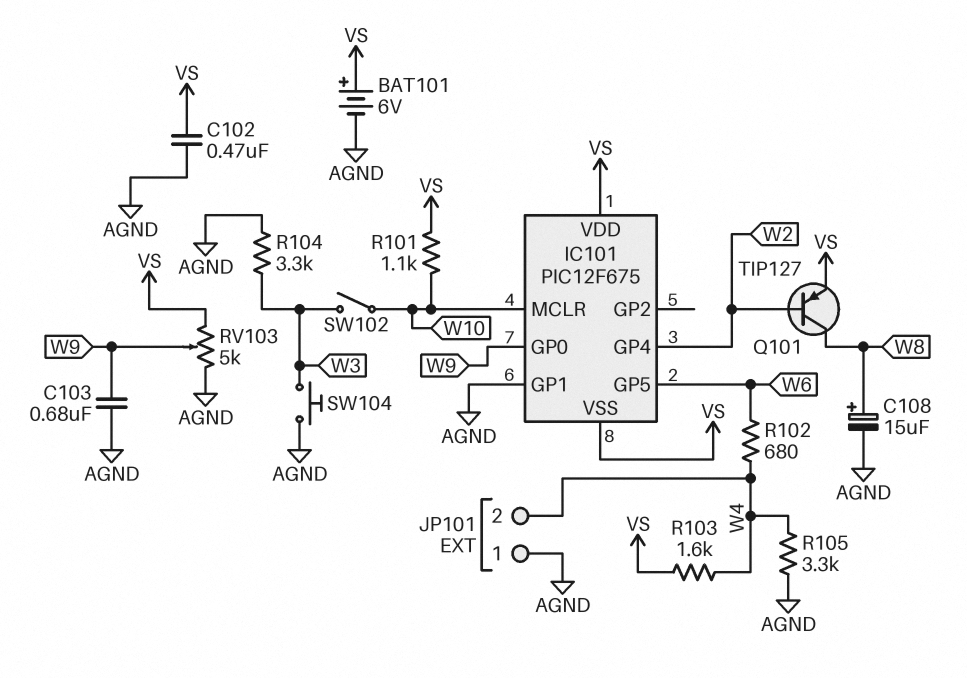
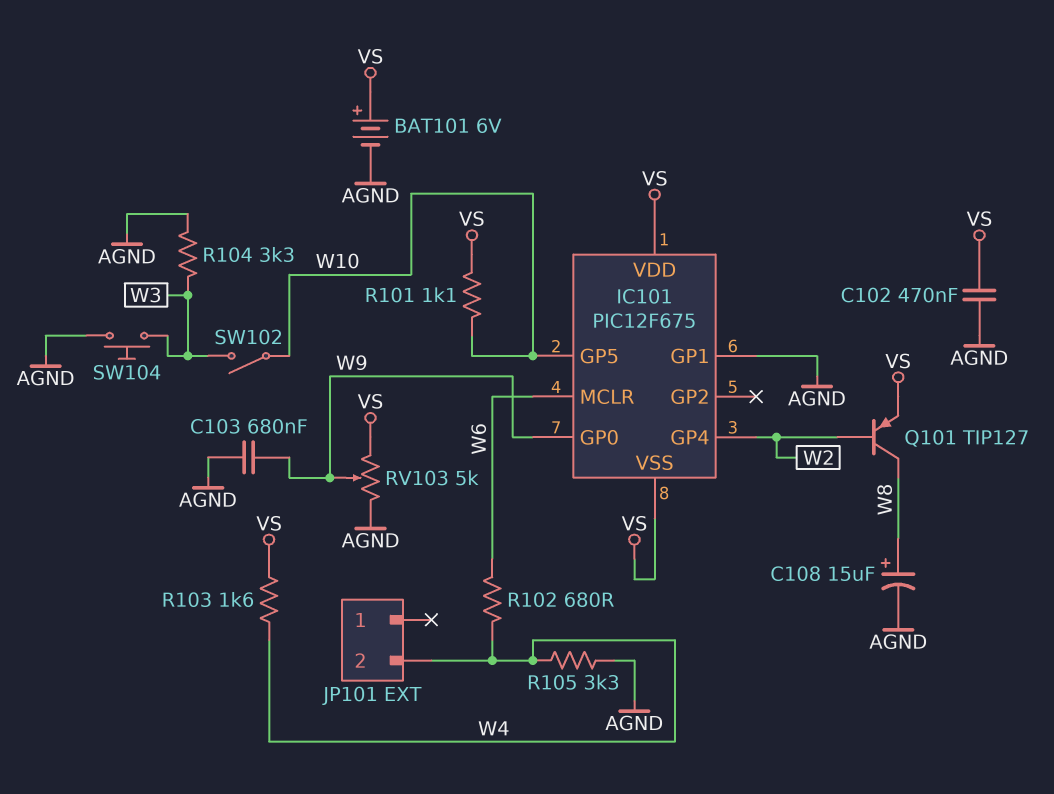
IC101 pin GP5: W6 -> W10
IC101 pin MCLR: W10 -> W6
JP101 pin 1: AGND -> none

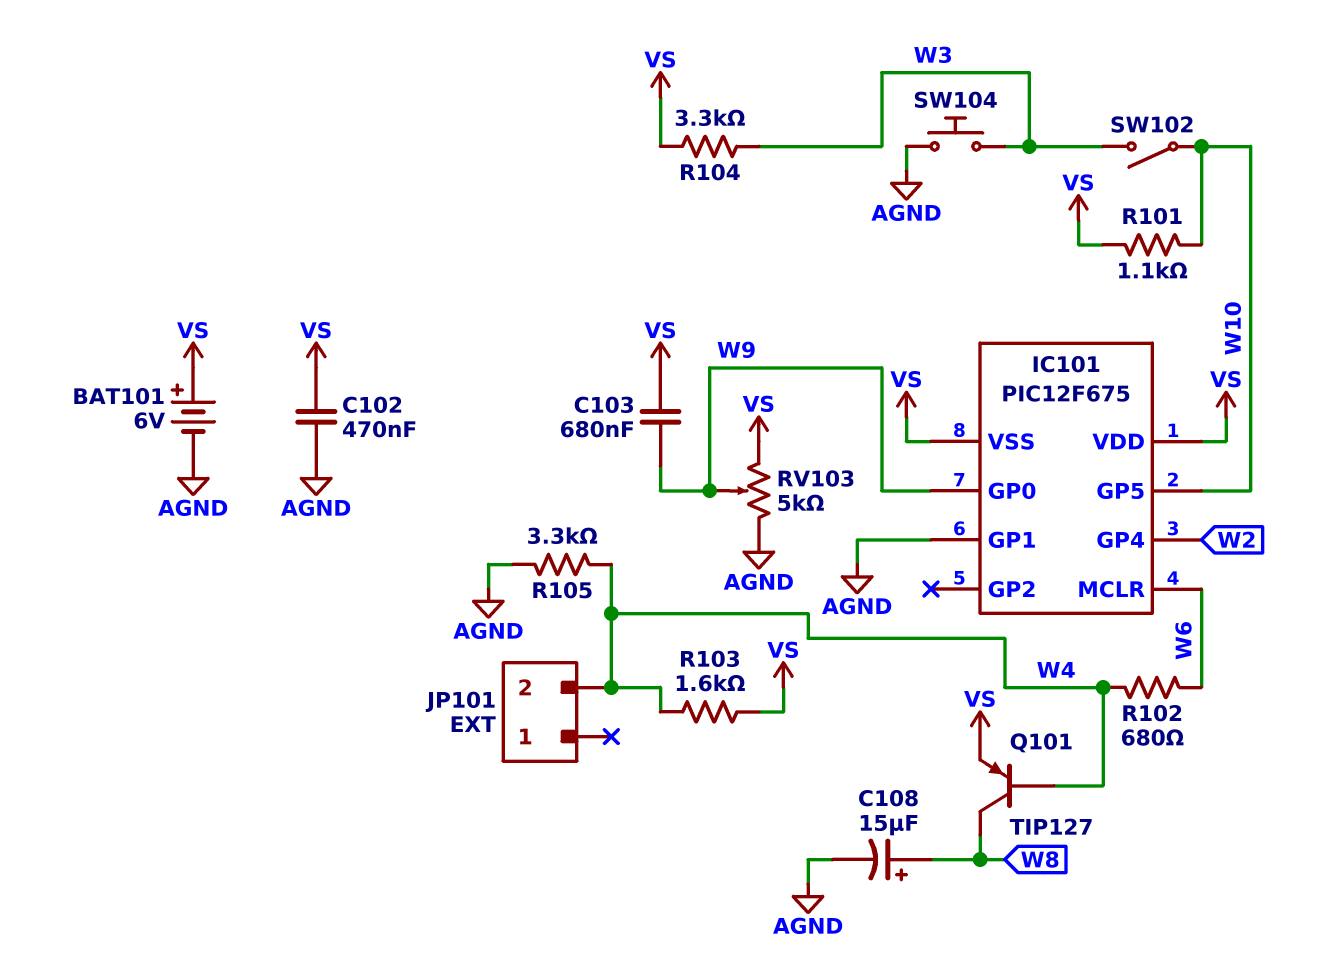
C103: 680nF (AGND, W9) -> 680nF (VS, W9)
Q101: PNP TIP127 (B W2, C W8, E VS) -> PNP TIP127 (B W4, C W8, E VS)
R104: 3.3k (AGND, W3) -> 3.3k (VS, W3)

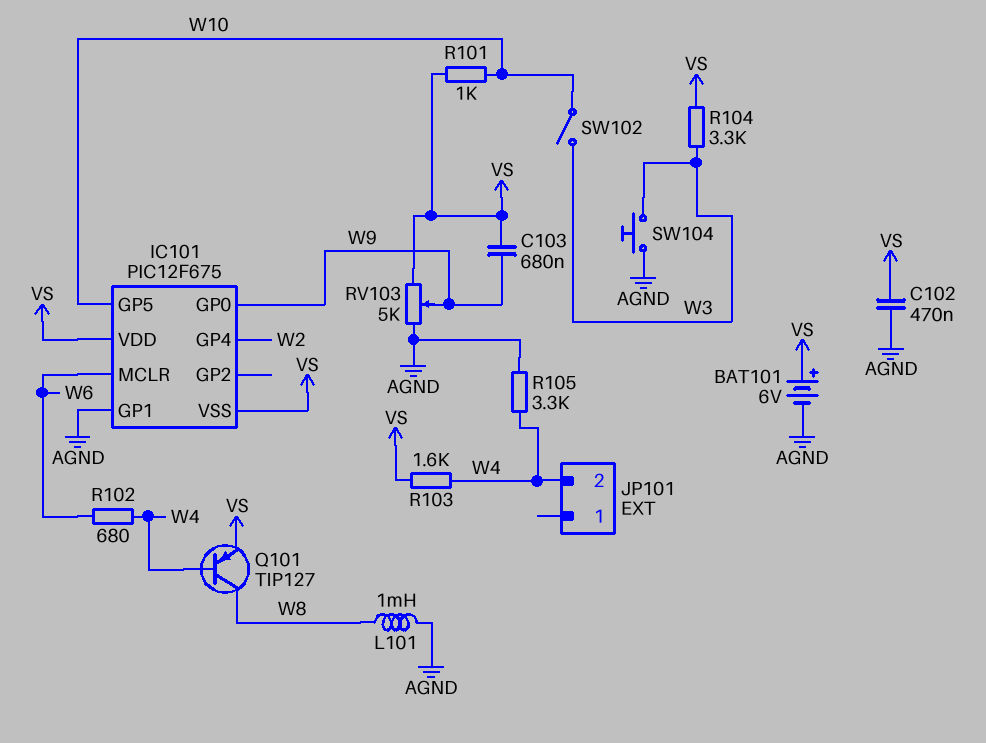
C108: 15uF (plus W8, minus AGND) -> none
L101: none -> 1mH (AGND, W8)
R101: 1.1k (VS, W10) -> 1k (VS, W10)

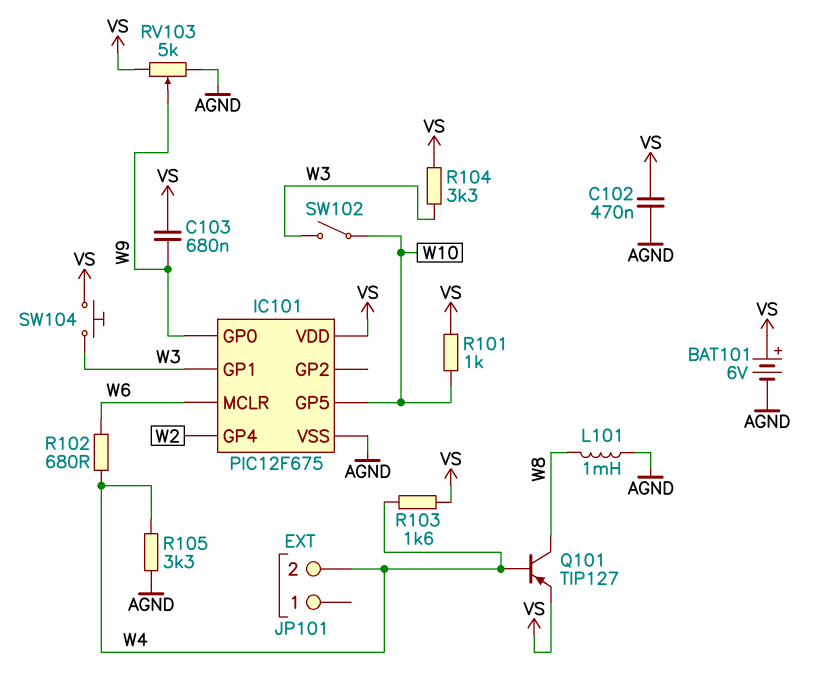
IC101 pin GP1: AGND -> W3
IC101 pin VSS: VS -> AGND
SW104: button (AGND, W3) -> button (VS, W3)

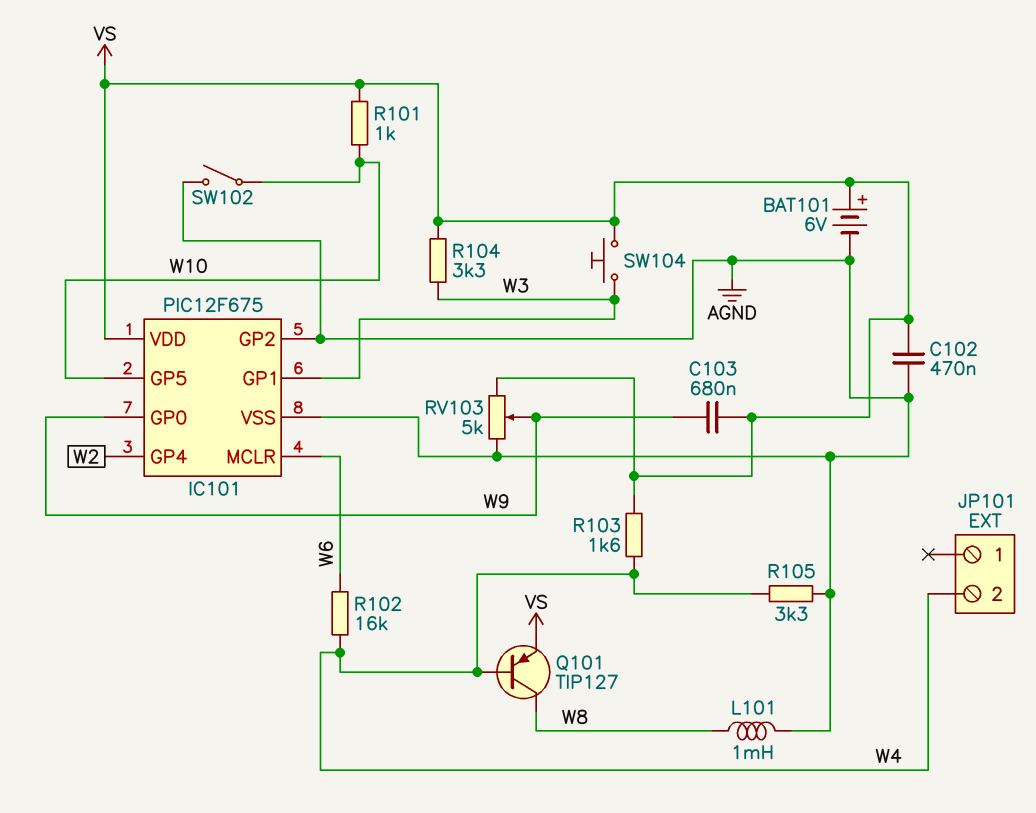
IC101 pin GP2: none -> AGND
R102: 680 (W4, W6) -> 16k (W4, W6)
SW102: switch (W3, W10) -> switch (AGND, W10)

